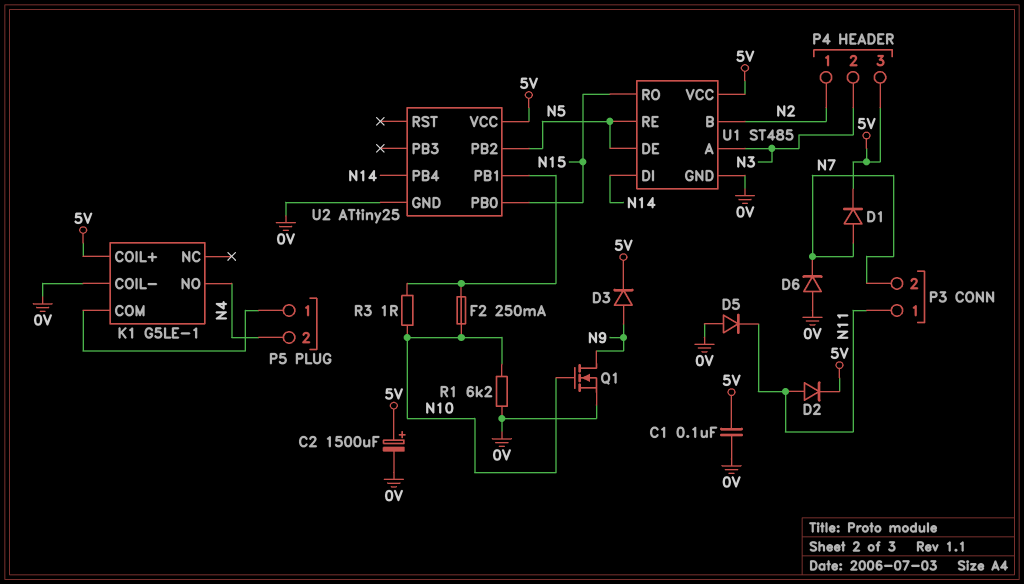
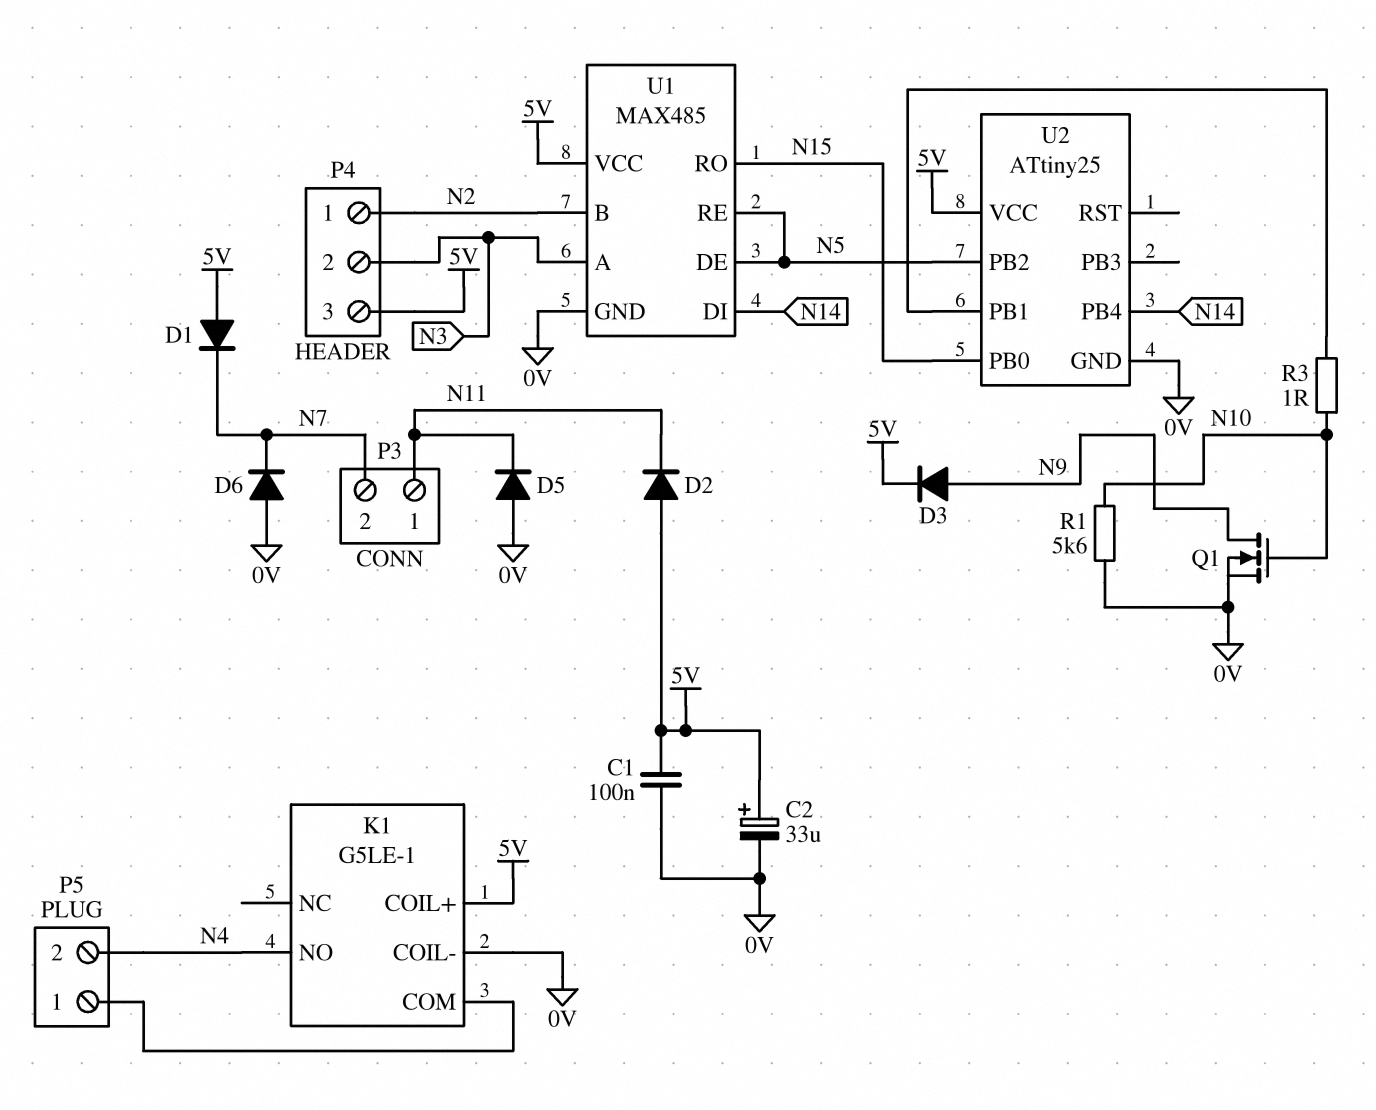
C2: 1500uF (plus 5V, minus 0V) -> 33uF (plus 5V, minus 0V)
D1: diode (A N7, K 5V) -> diode (A 5V, K N7)
D2: diode (A N11, K 5V) -> diode (A 5V, K N11)
F2: 250mA (N10, U2/PB1) -> none
R1: 6.2k (0V, N10) -> 5.6k (0V, N10)
U1: ST485 -> MAX485

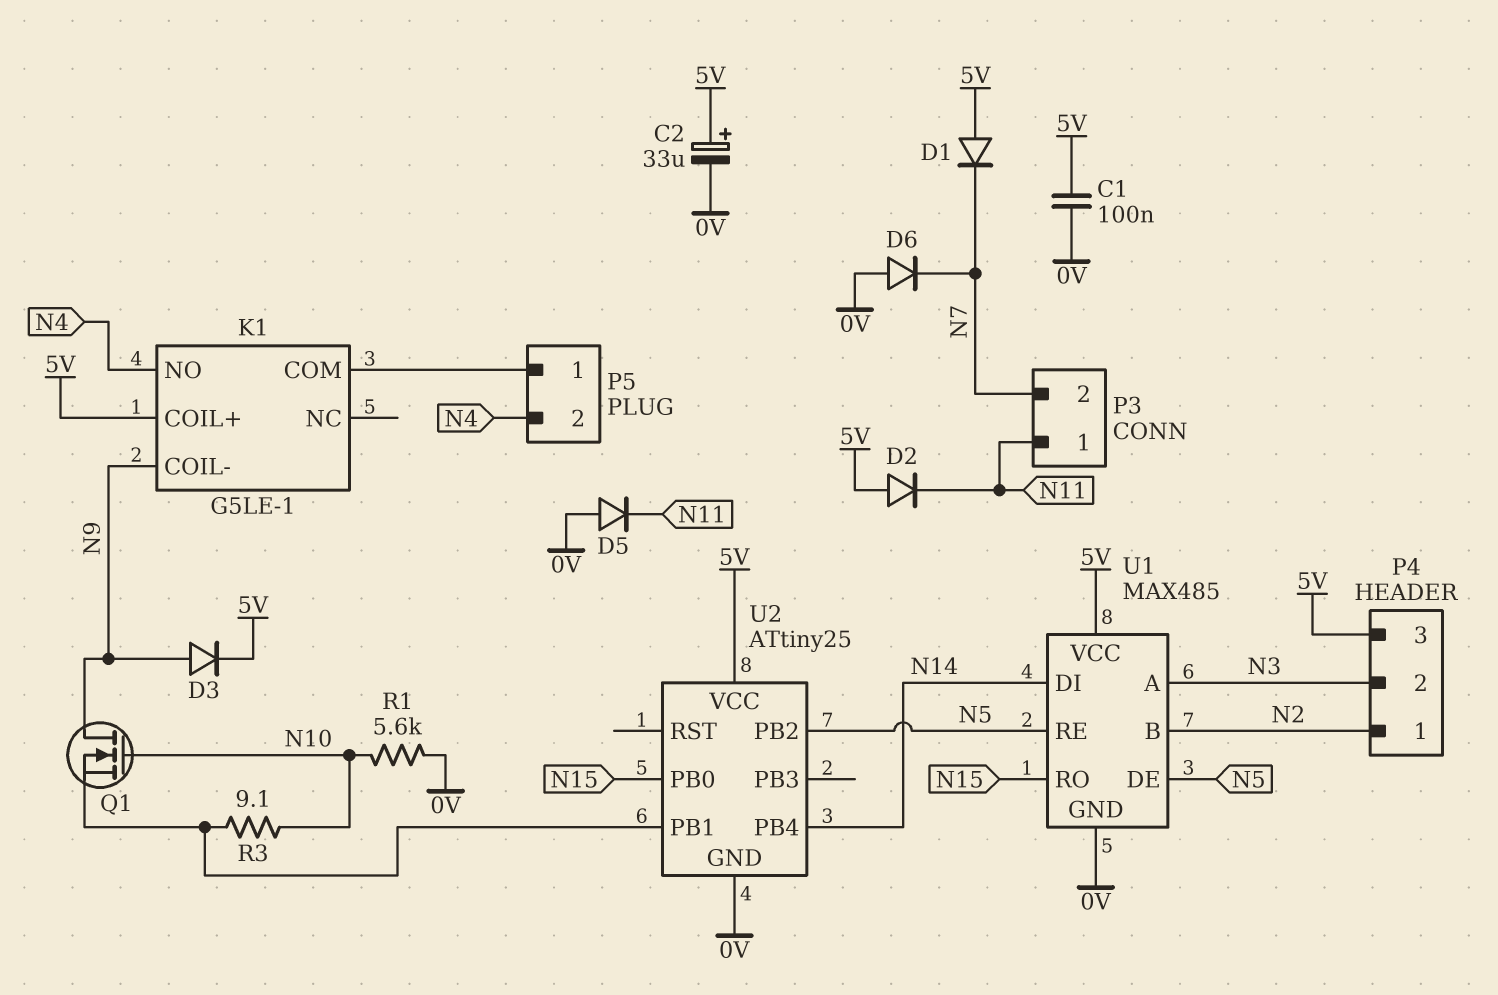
K1 pin COIL-: 0V -> N9
Q1: NMOS (G N10, D N9, S 0V) -> NMOS (G N10, D N9, S U2/PB1)
R3: 1 (N10, U2/PB1) -> 9.1 (N10, U2/PB1)

